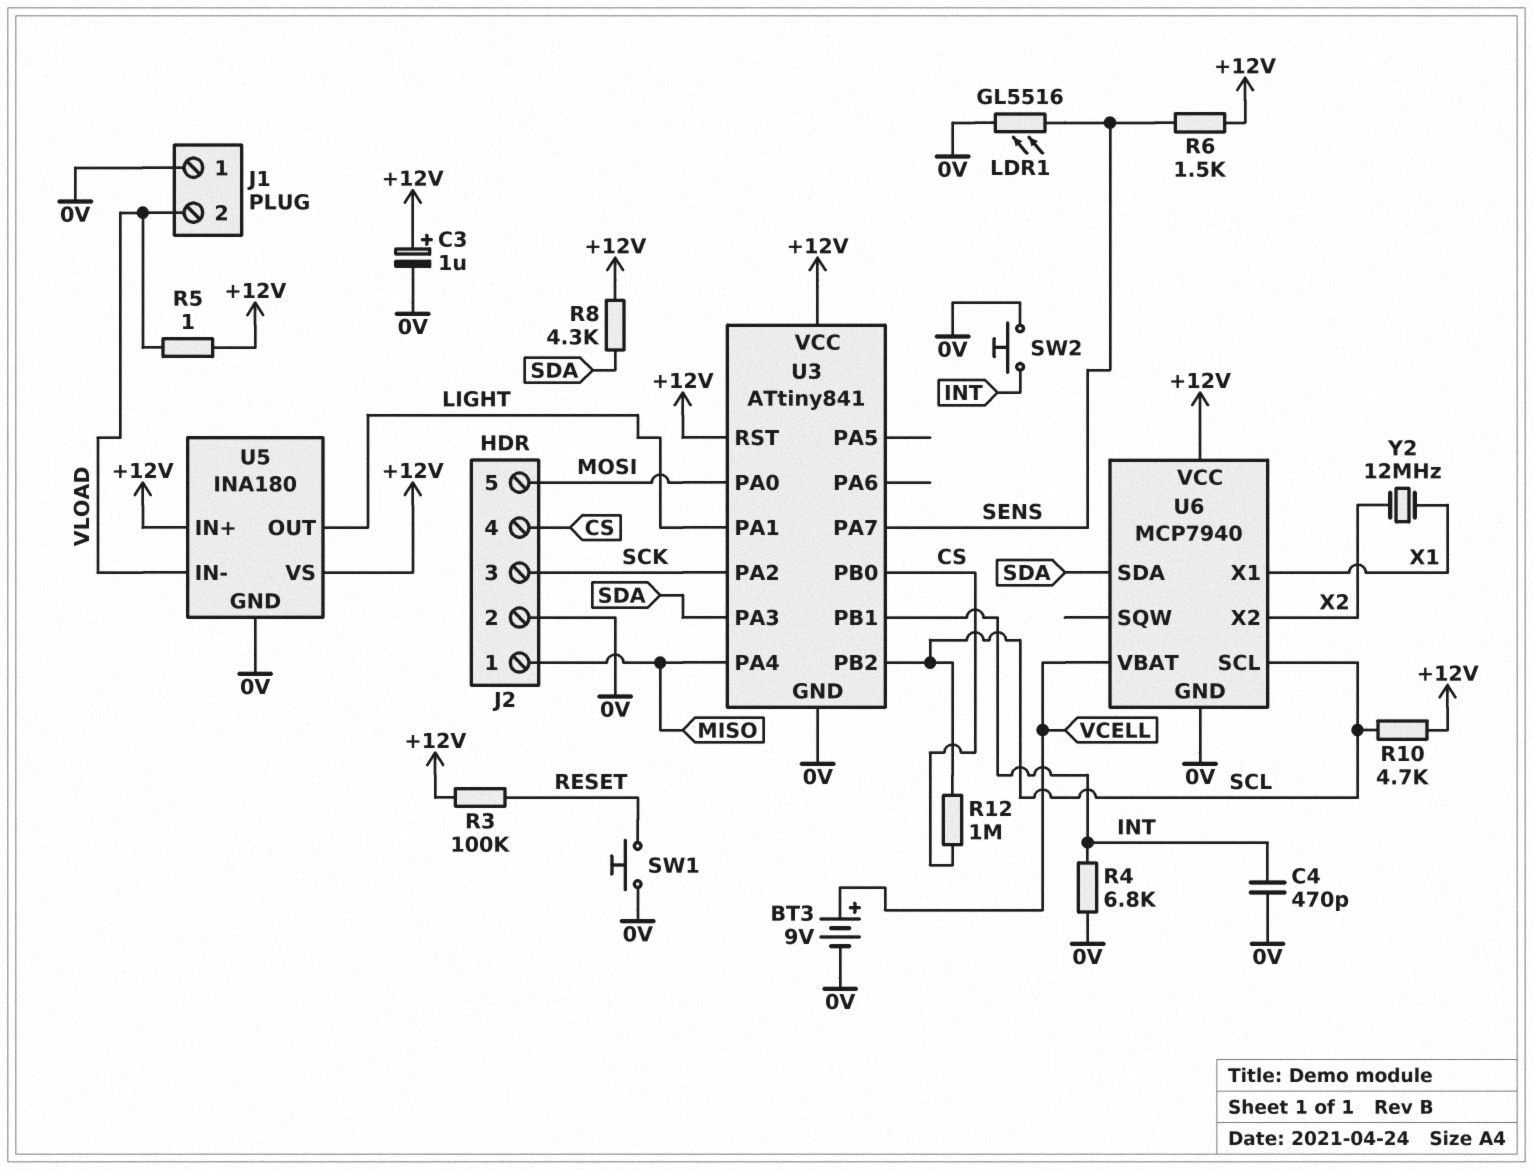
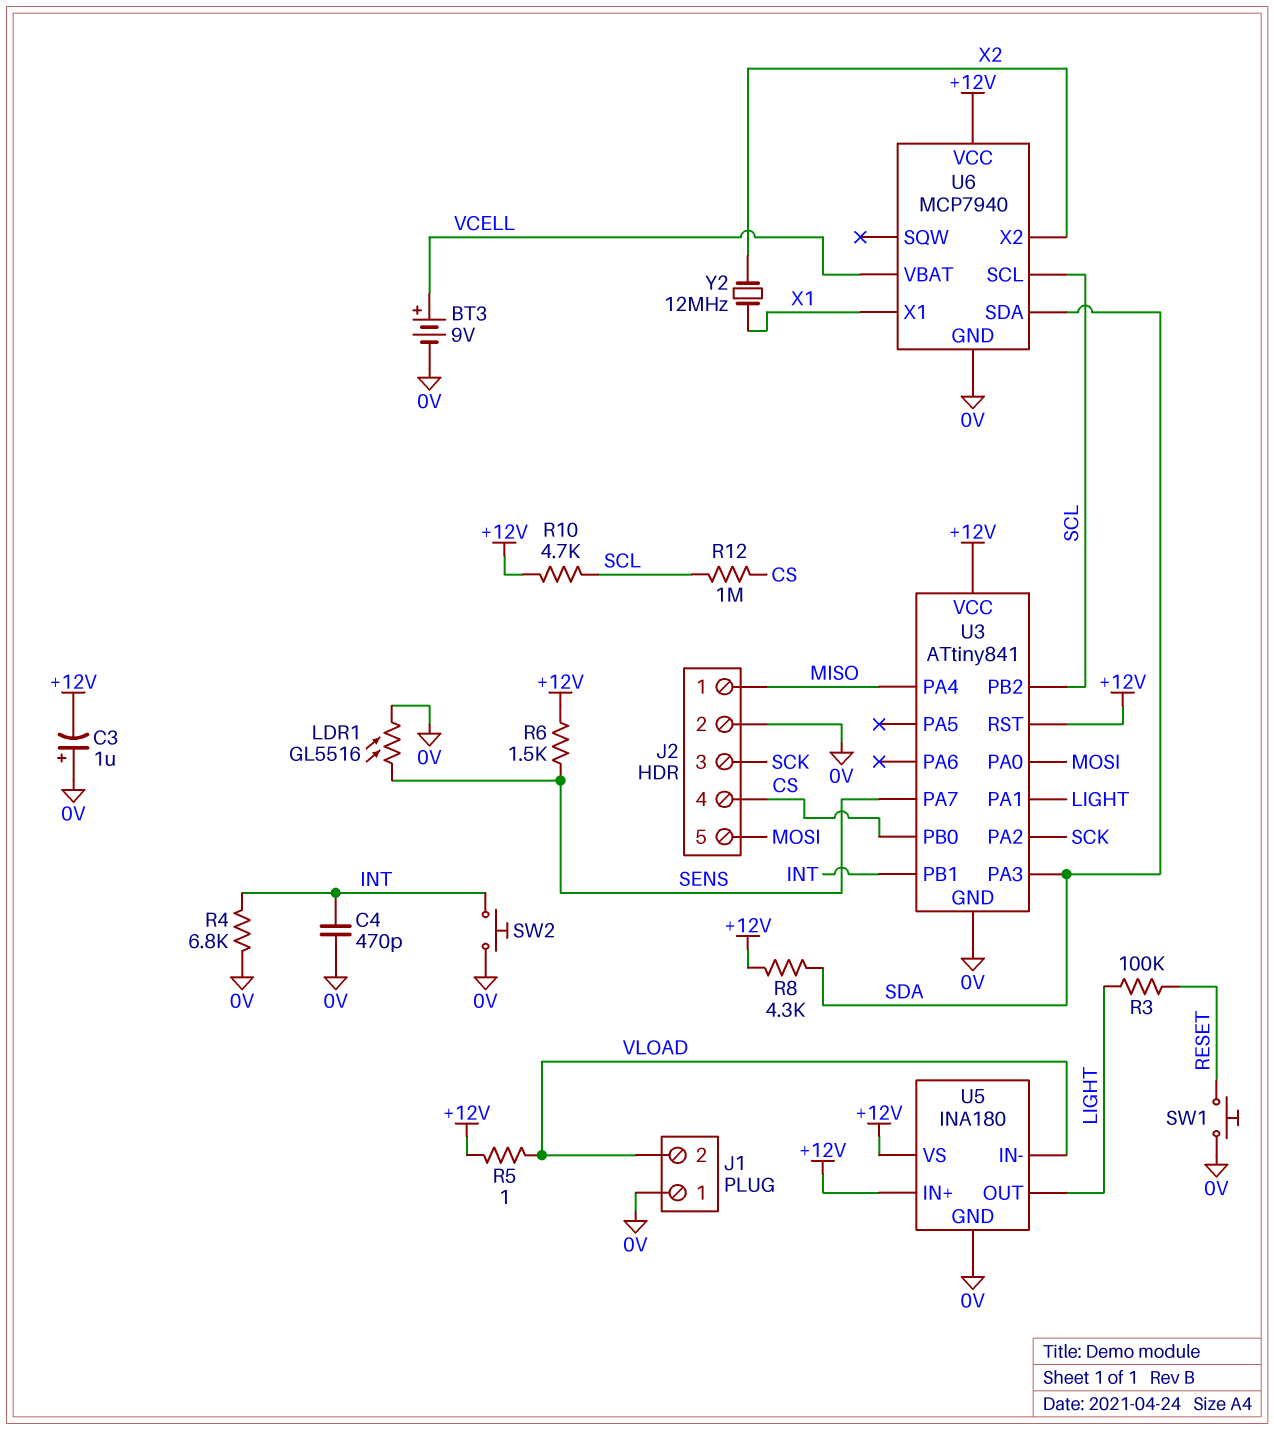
C3: 1uF (plus +12V, minus 0V) -> 1uF (plus 0V, minus +12V)
R3: 100k (+12V, RESET) -> 100k (LIGHT, RESET)

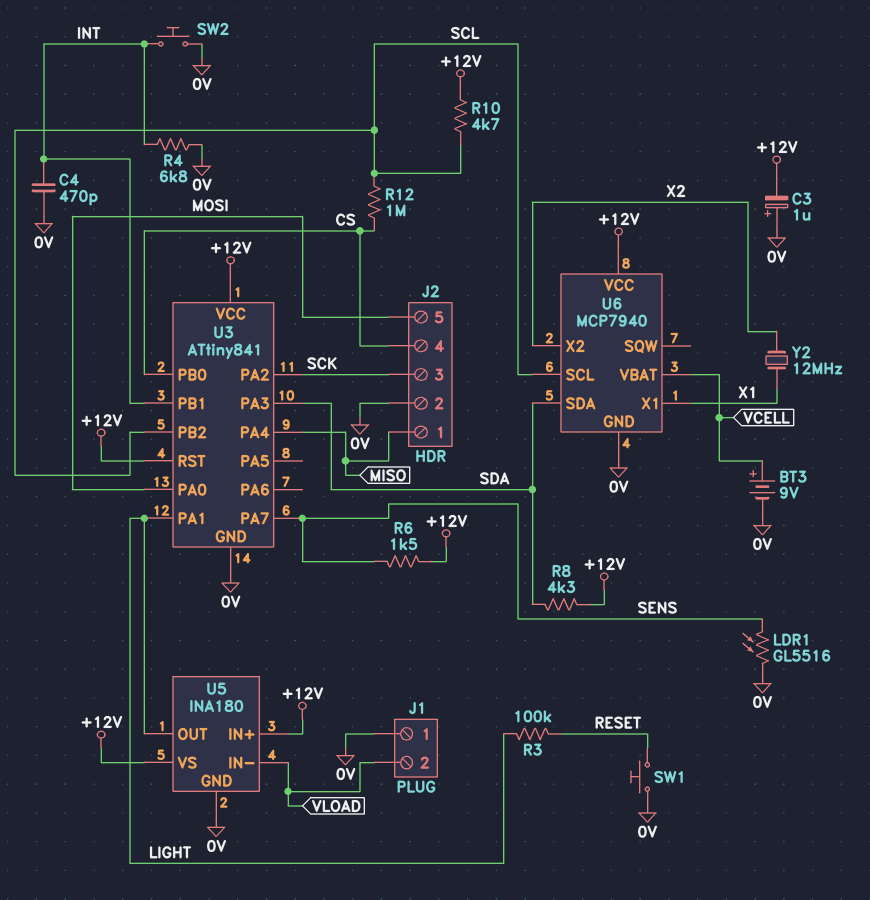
R5: 1 (+12V, VLOAD) -> none

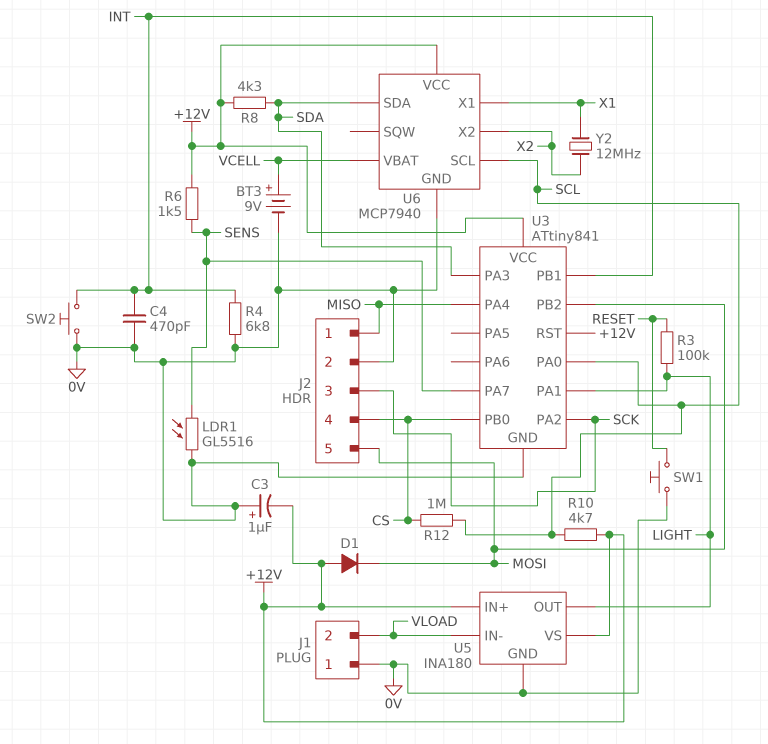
D1: none -> diode (A +12V, K MOSI)
U3 pin PA0: MOSI -> SCL
U3 pin PB2: SCL -> MOSI

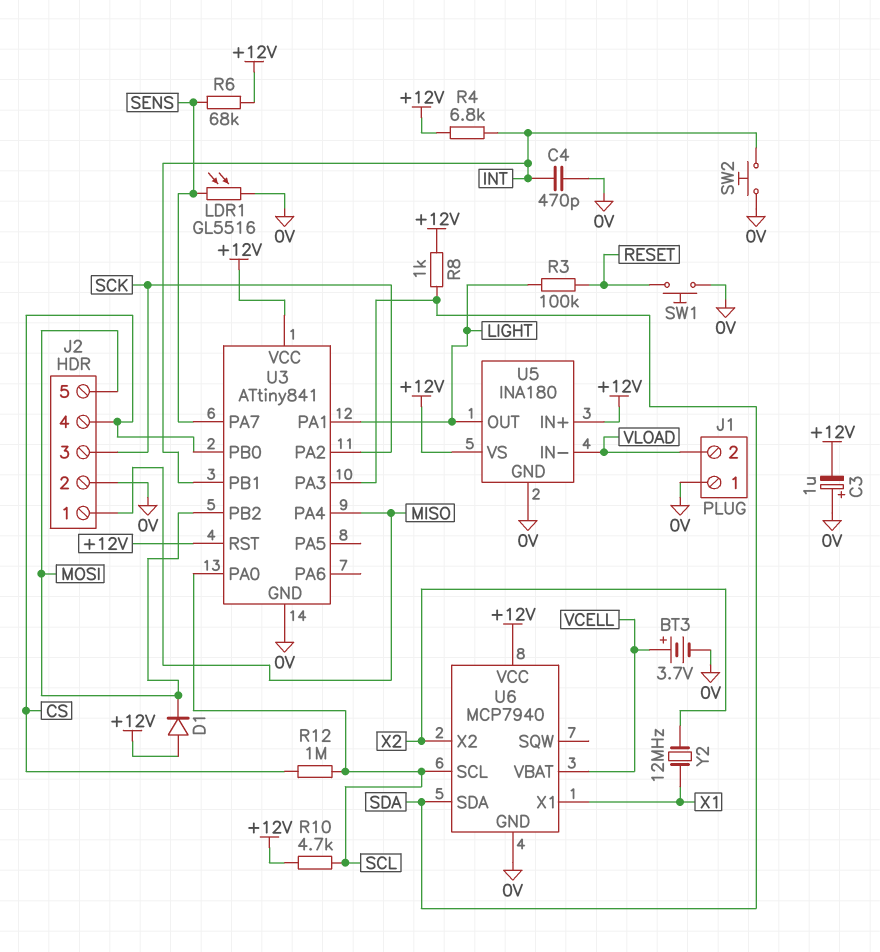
BT3: 9V (plus VCELL, minus 0V) -> 3.7V (plus VCELL, minus 0V)
R4: 6.8k (0V, INT) -> 6.8k (+12V, INT)
R6: 1.5k (+12V, SENS) -> 68k (+12V, SENS)
R8: 4.3k (+12V, SDA) -> 1k (+12V, SDA)

